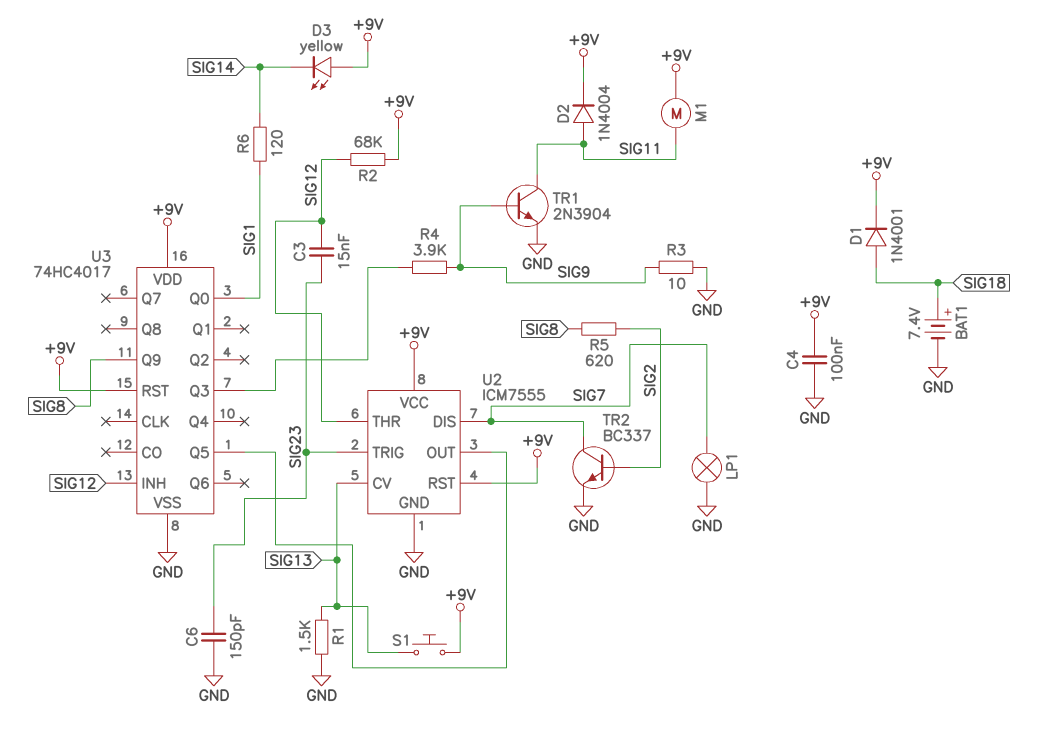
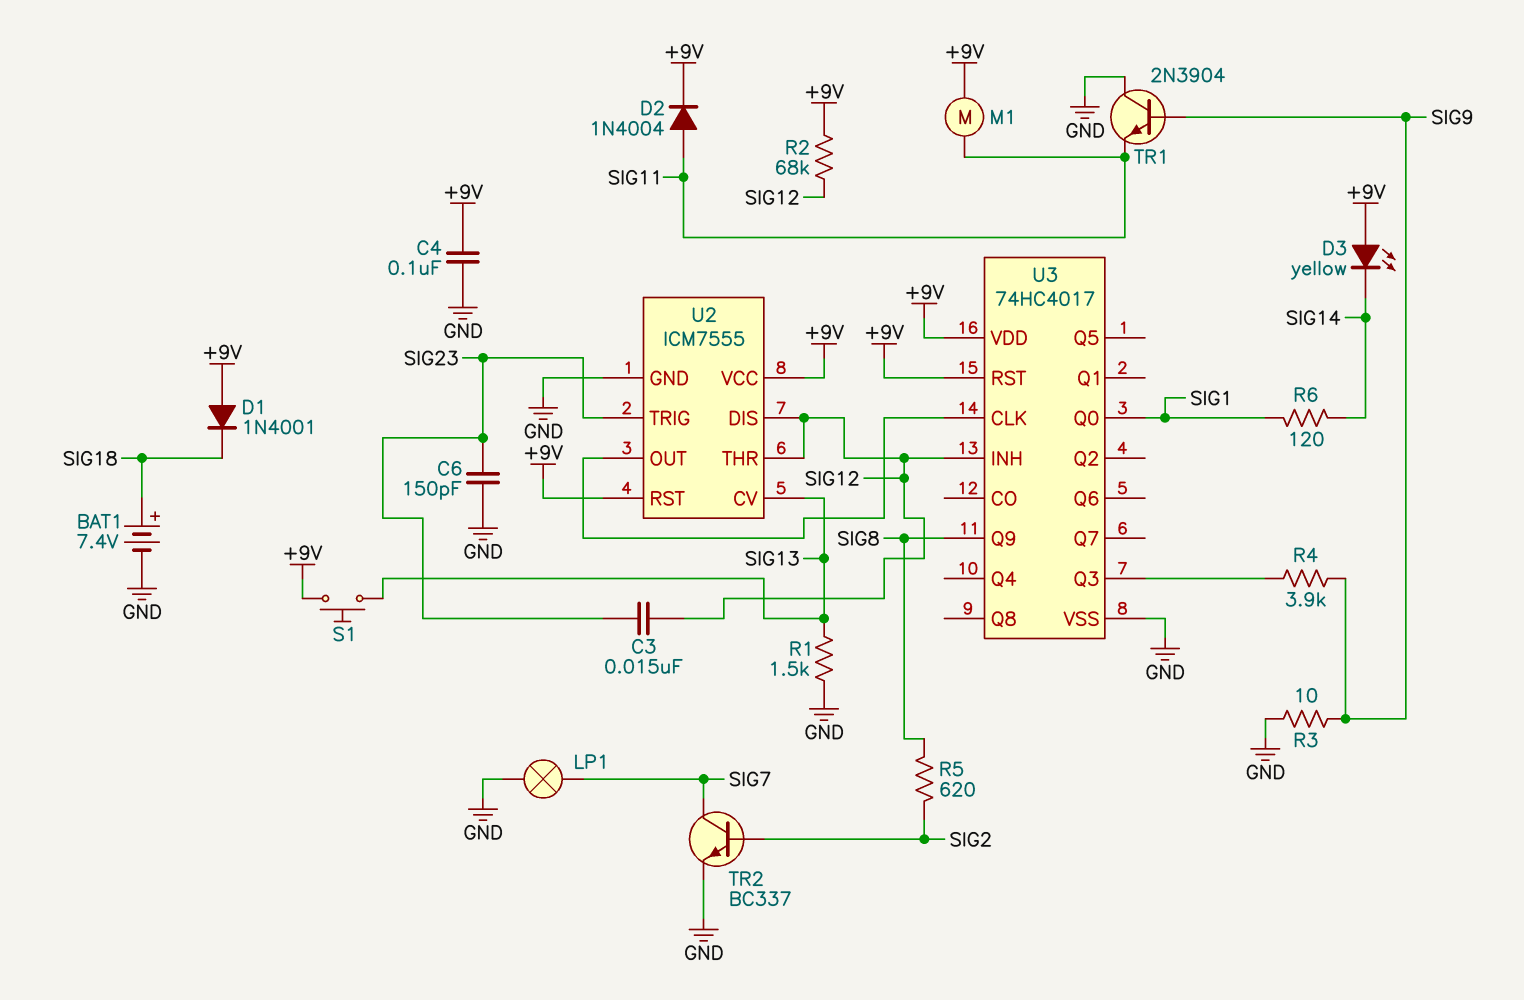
D1: diode 1N4001 (A SIG18, K +9V) -> diode 1N4001 (A +9V, K SIG18)
TR1: NPN 2N3904 (B SIG9, C SIG11, E GND) -> NPN 2N3904 (B SIG9, C GND, E SIG11)
U2 pin DIS: SIG7 -> SIG12
U3 pin CLK: none -> U2/OUT
U3 pin Q5: U2/OUT -> none

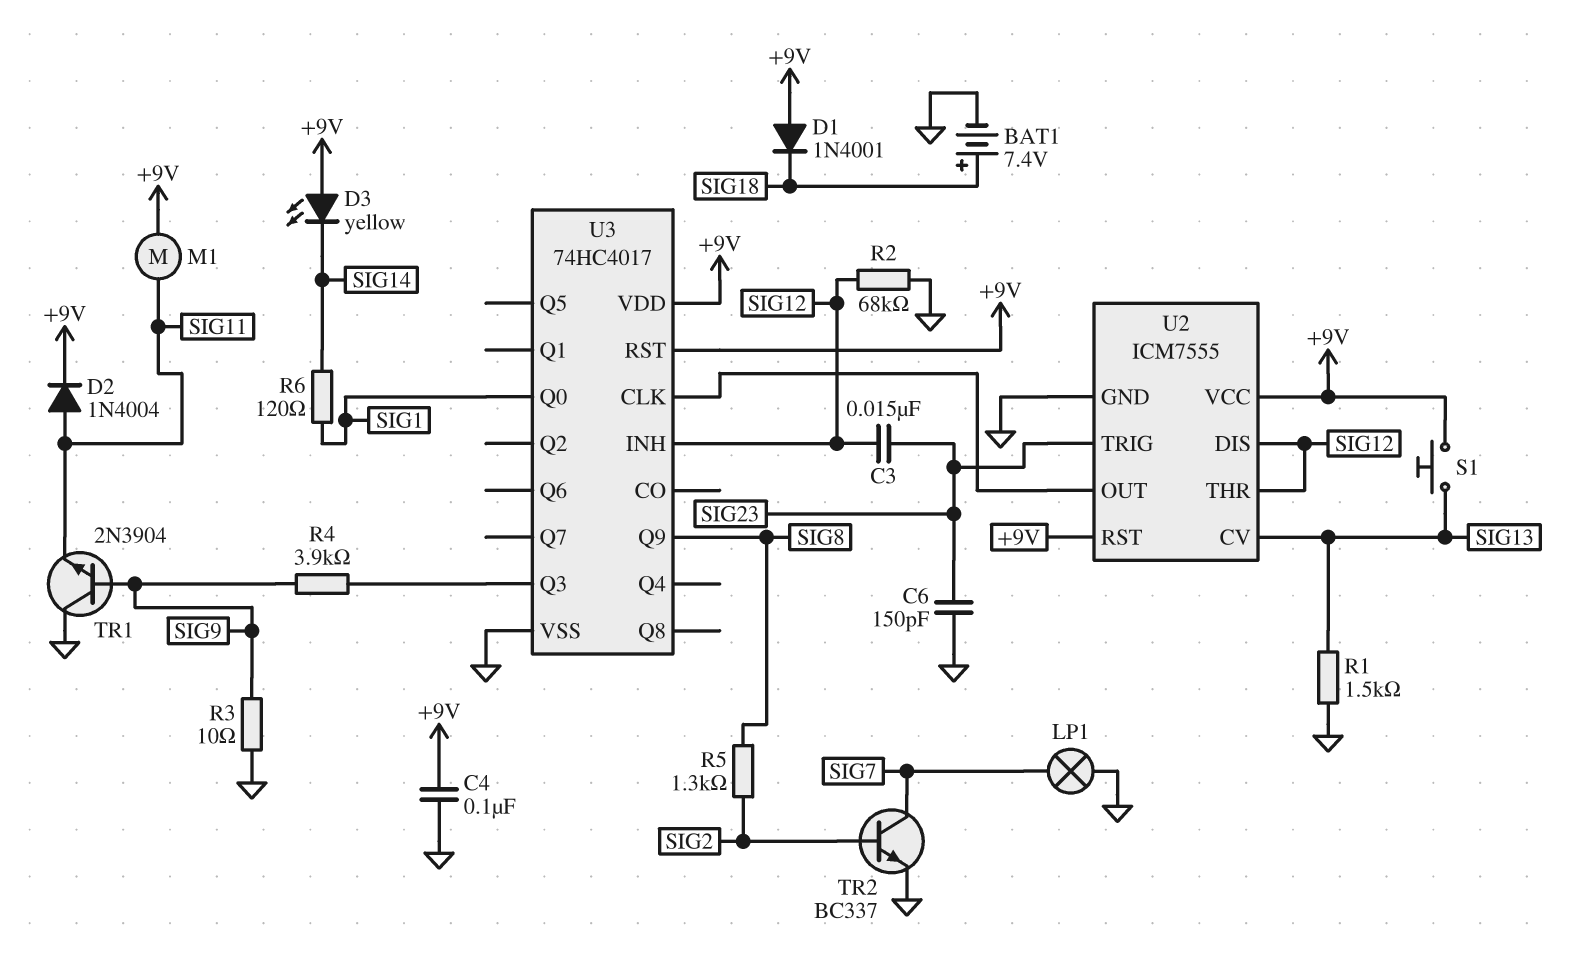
R2: 68k (+9V, SIG12) -> 68k (GND, SIG12)
R5: 620 (SIG2, SIG8) -> 1.3k (SIG2, SIG8)

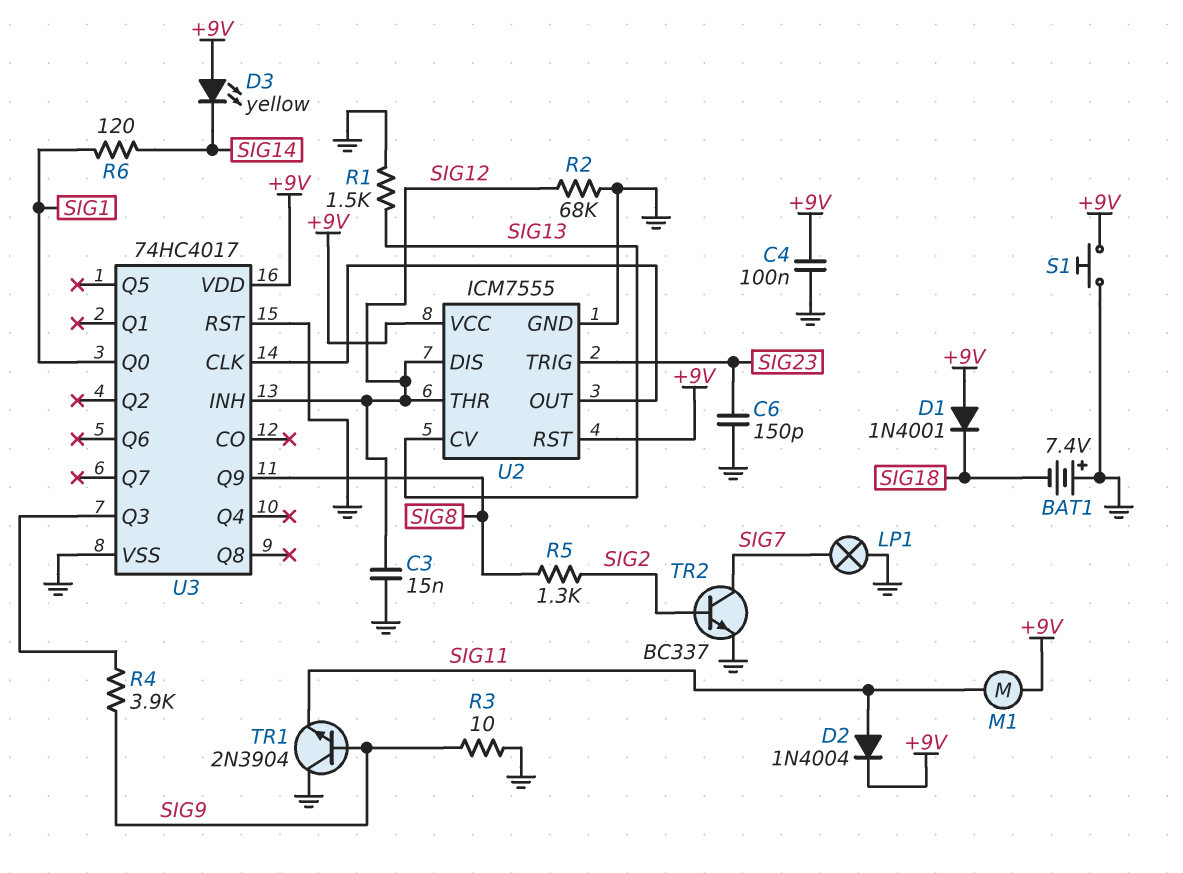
BAT1: 7.4V (plus SIG18, minus GND) -> 7.4V (plus GND, minus SIG18)
C3: 15nF (SIG12, SIG23) -> 15nF (GND, SIG12)
S1: button (+9V, SIG13) -> button (+9V, GND)
U3 pin RST: +9V -> GND

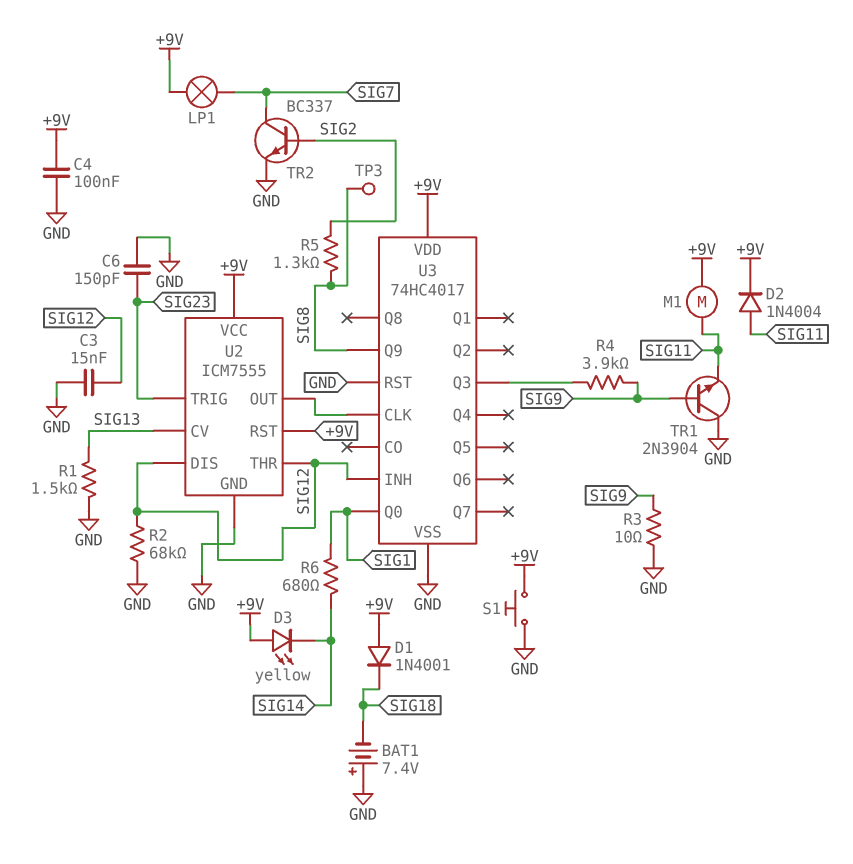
LP1: lamp (GND, SIG7) -> lamp (+9V, SIG7)
R6: 120 (SIG1, SIG14) -> 680 (SIG1, SIG14)
TP3: none -> test point (SIG8)

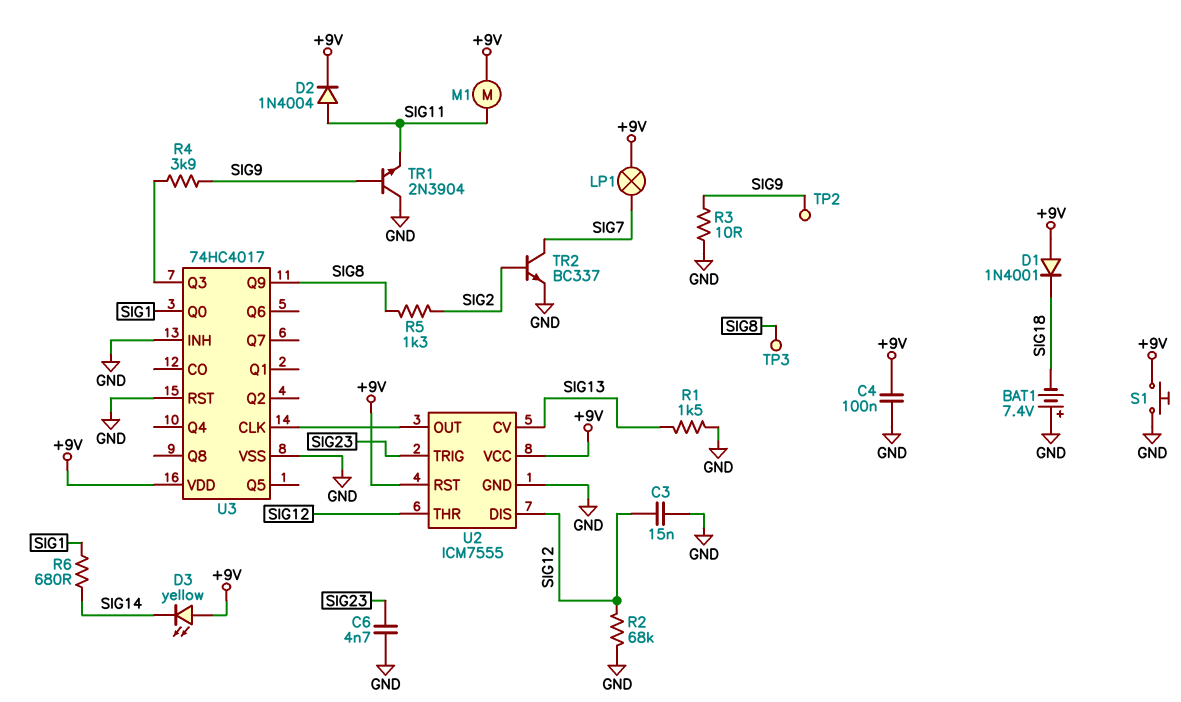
C6: 150pF (GND, SIG23) -> 4.7nF (GND, SIG23)
TP2: none -> test point (SIG9)
U3 pin INH: SIG12 -> GND

